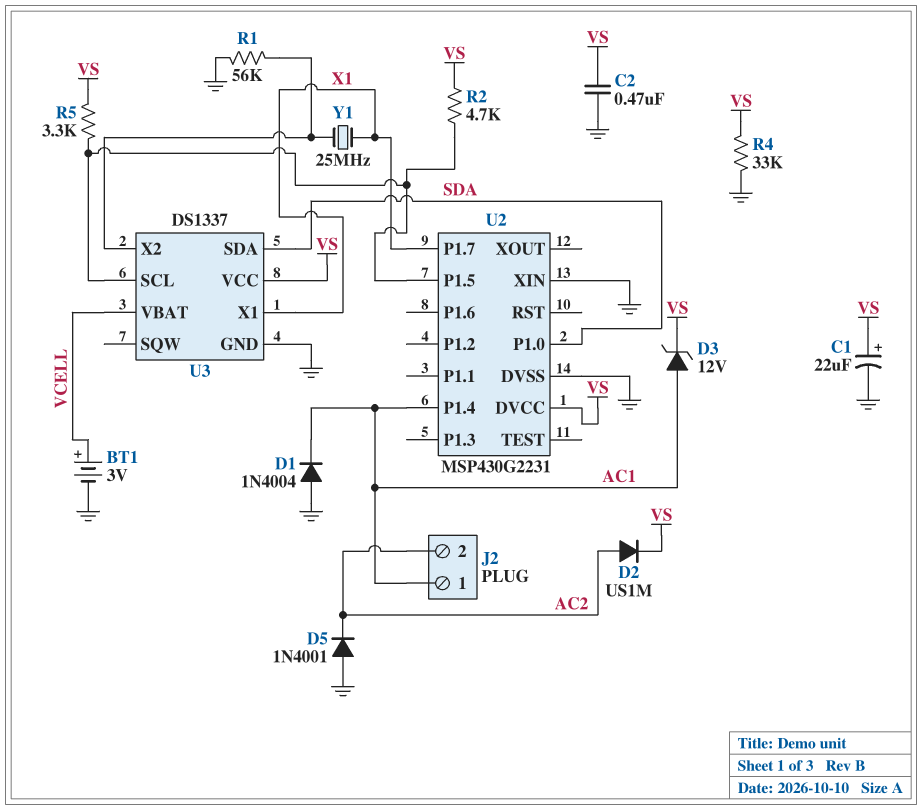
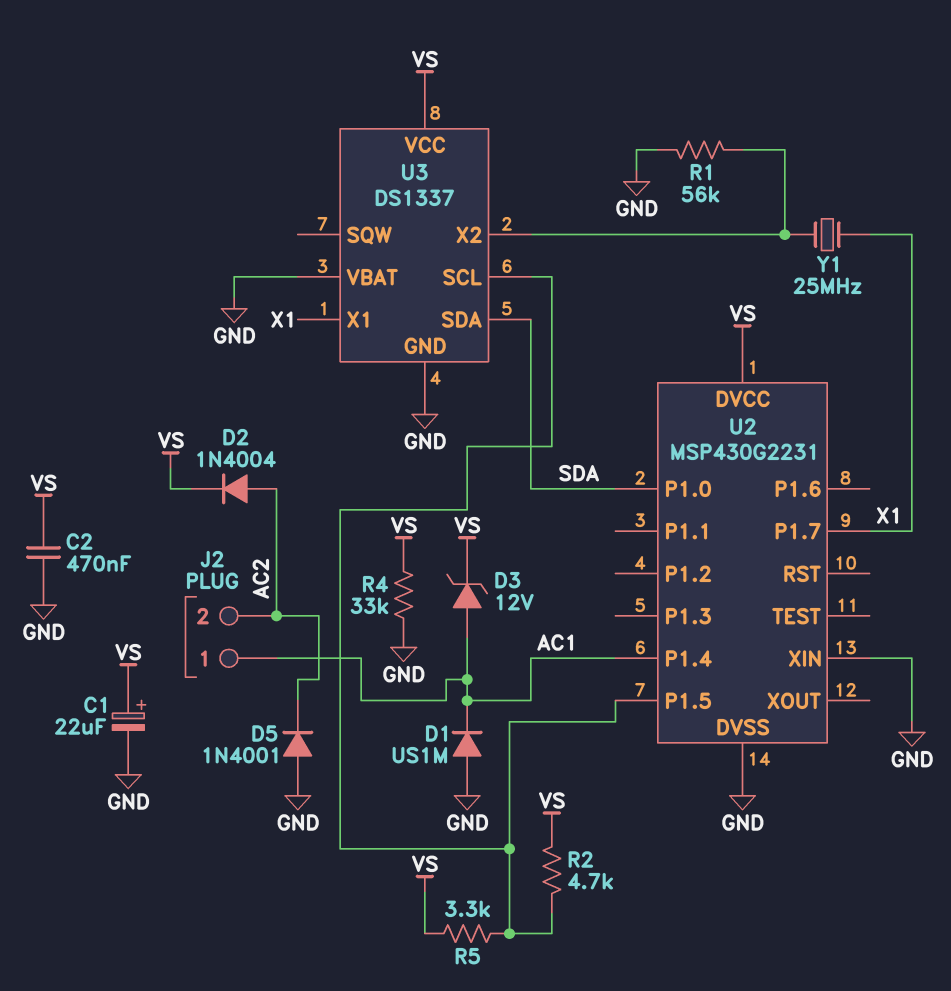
BT1: 3V (plus VCELL, minus GND) -> none
D1: diode 1N4004 (A GND, K AC1) -> diode US1M (A GND, K AC1)
D2: diode US1M (A AC2, K VS) -> diode 1N4004 (A AC2, K VS)
U3 pin VBAT: VCELL -> GND

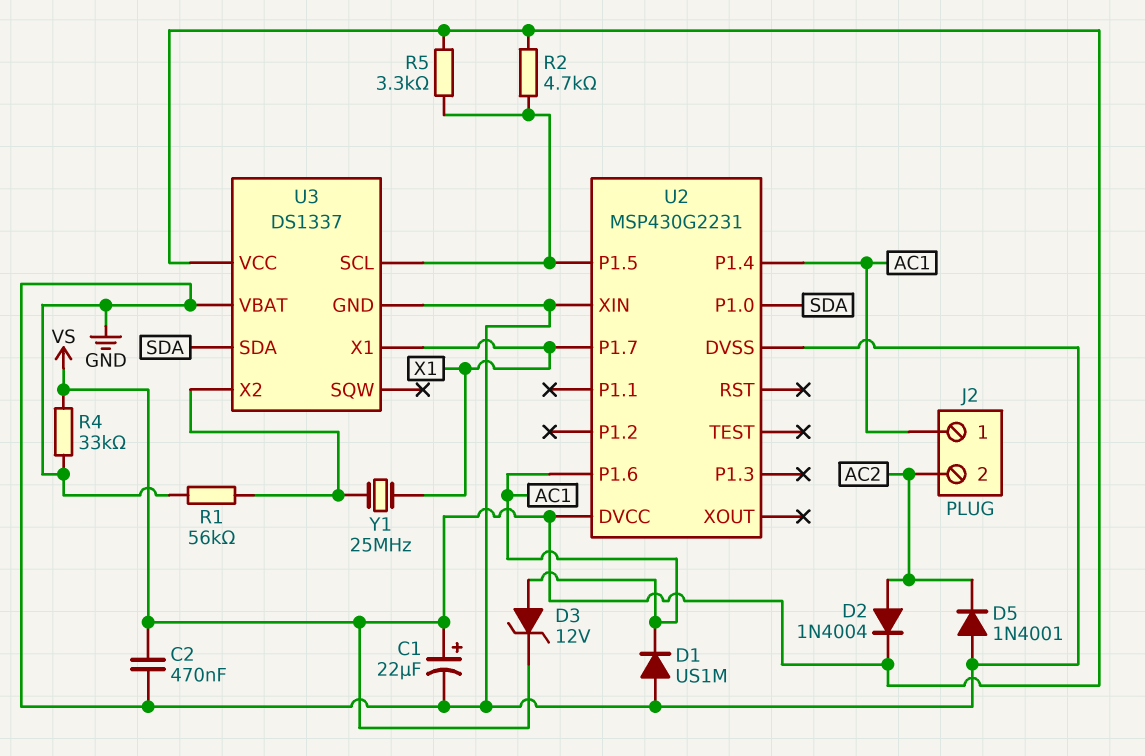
U2 pin P1.6: none -> AC1

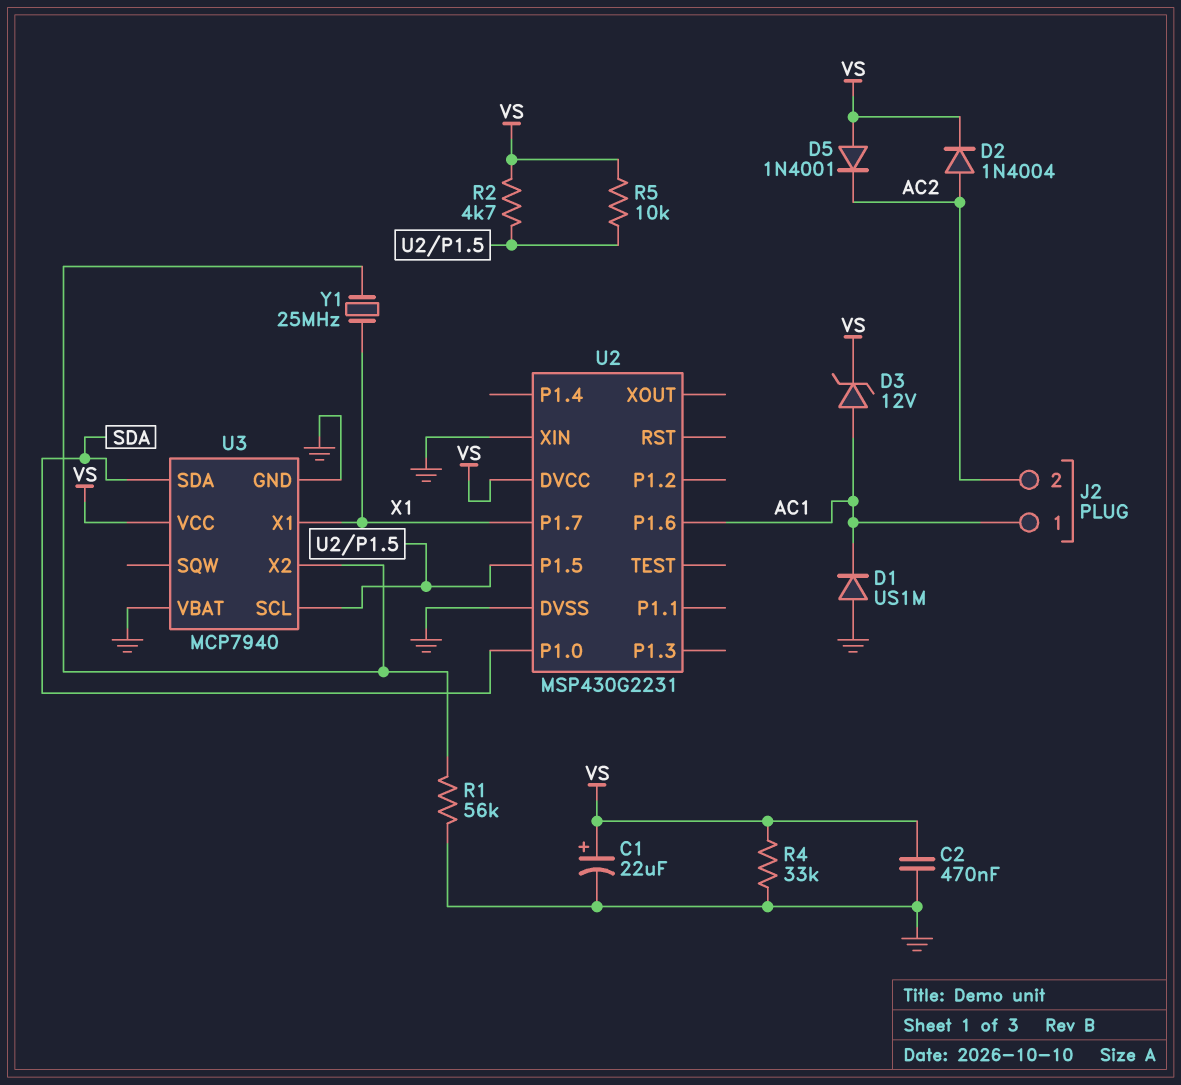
D5: diode 1N4001 (A GND, K AC2) -> diode 1N4001 (A VS, K AC2)
R5: 3.3k (U2/P1.5, VS) -> 10k (U2/P1.5, VS)
U2 pin P1.4: AC1 -> none
U3: DS1337 -> MCP7940

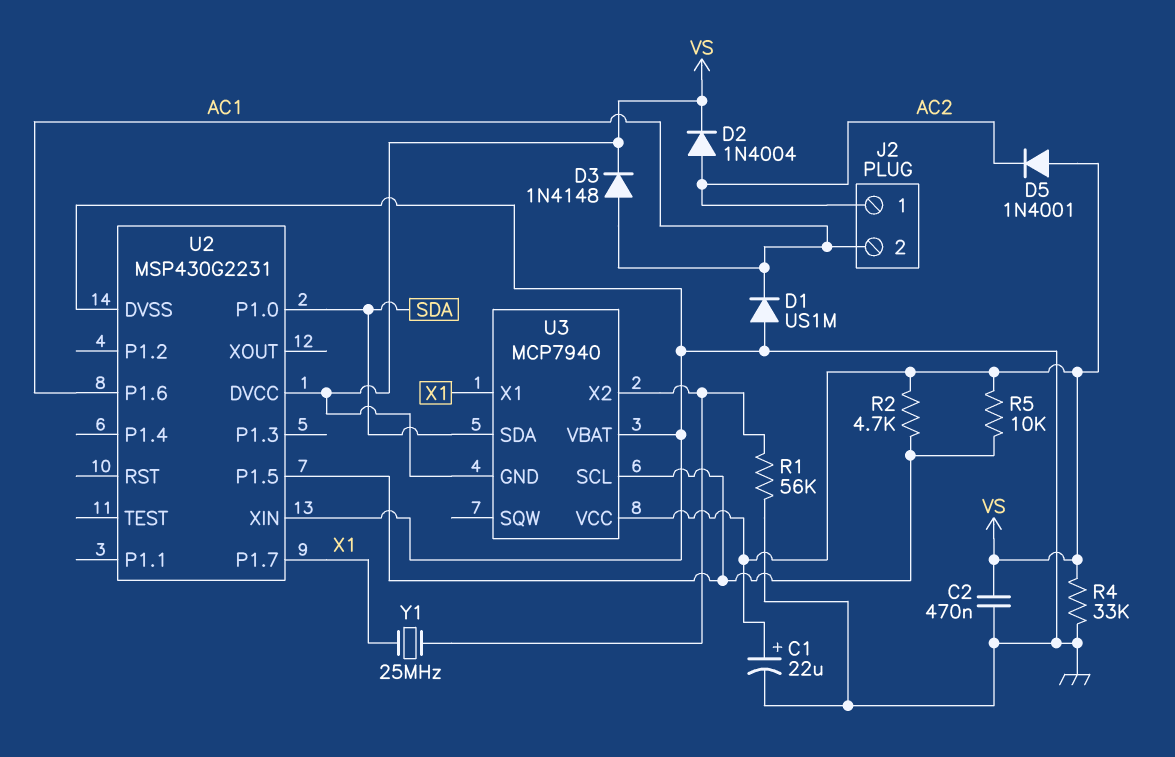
D3: zener 12V (A AC1, K VS) -> diode 1N4148 (A AC1, K VS)
J2 pin 1: AC1 -> AC2
J2 pin 2: AC2 -> AC1
U3 pin GND: GND -> VS

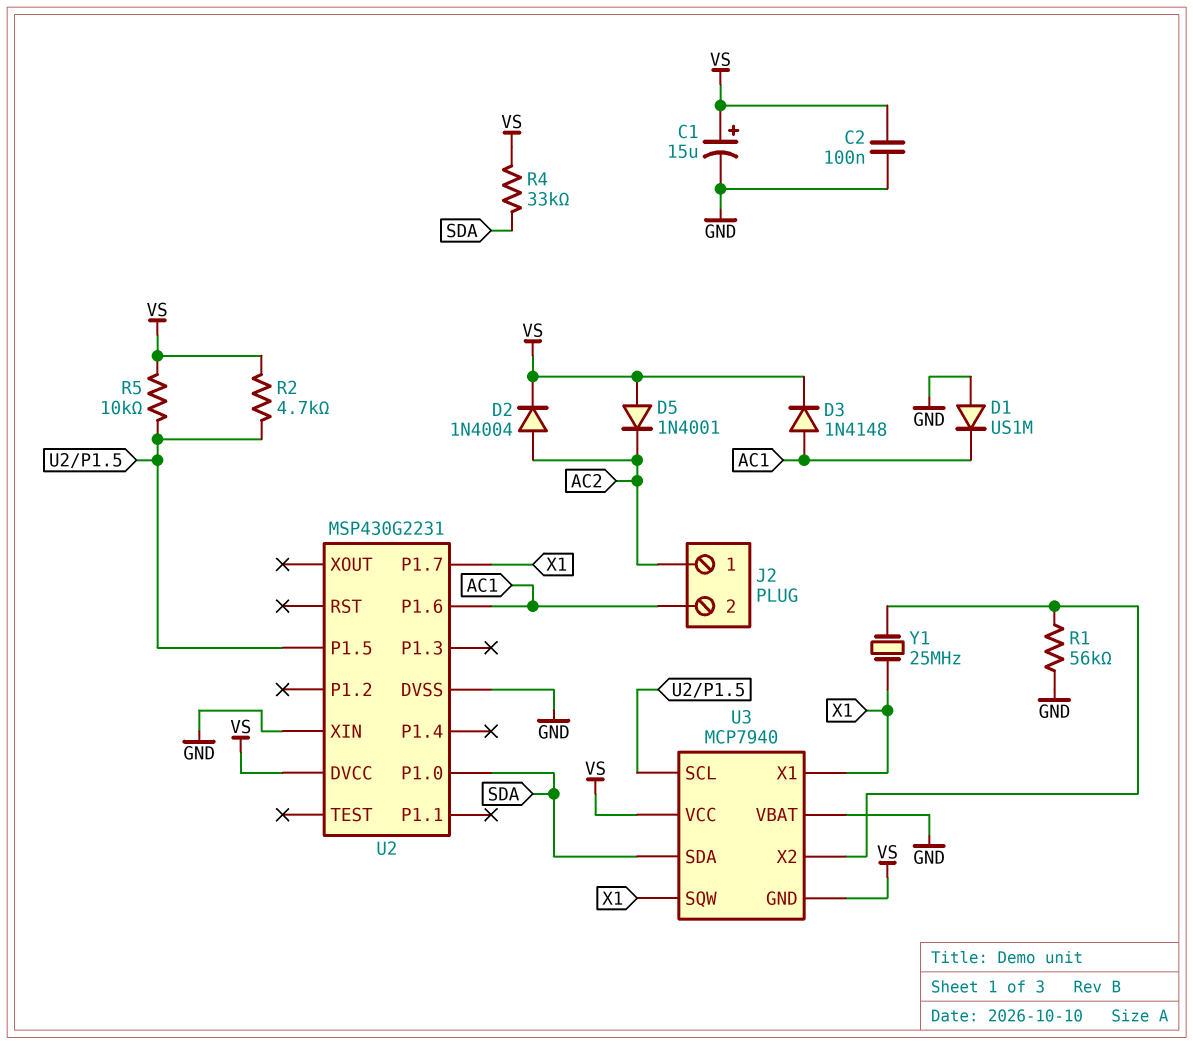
C1: 22uF (plus VS, minus GND) -> 15uF (plus VS, minus GND)
C2: 470nF (GND, VS) -> 100nF (GND, VS)
R4: 33k (GND, VS) -> 33k (SDA, VS)
U3 pin SQW: none -> X1

